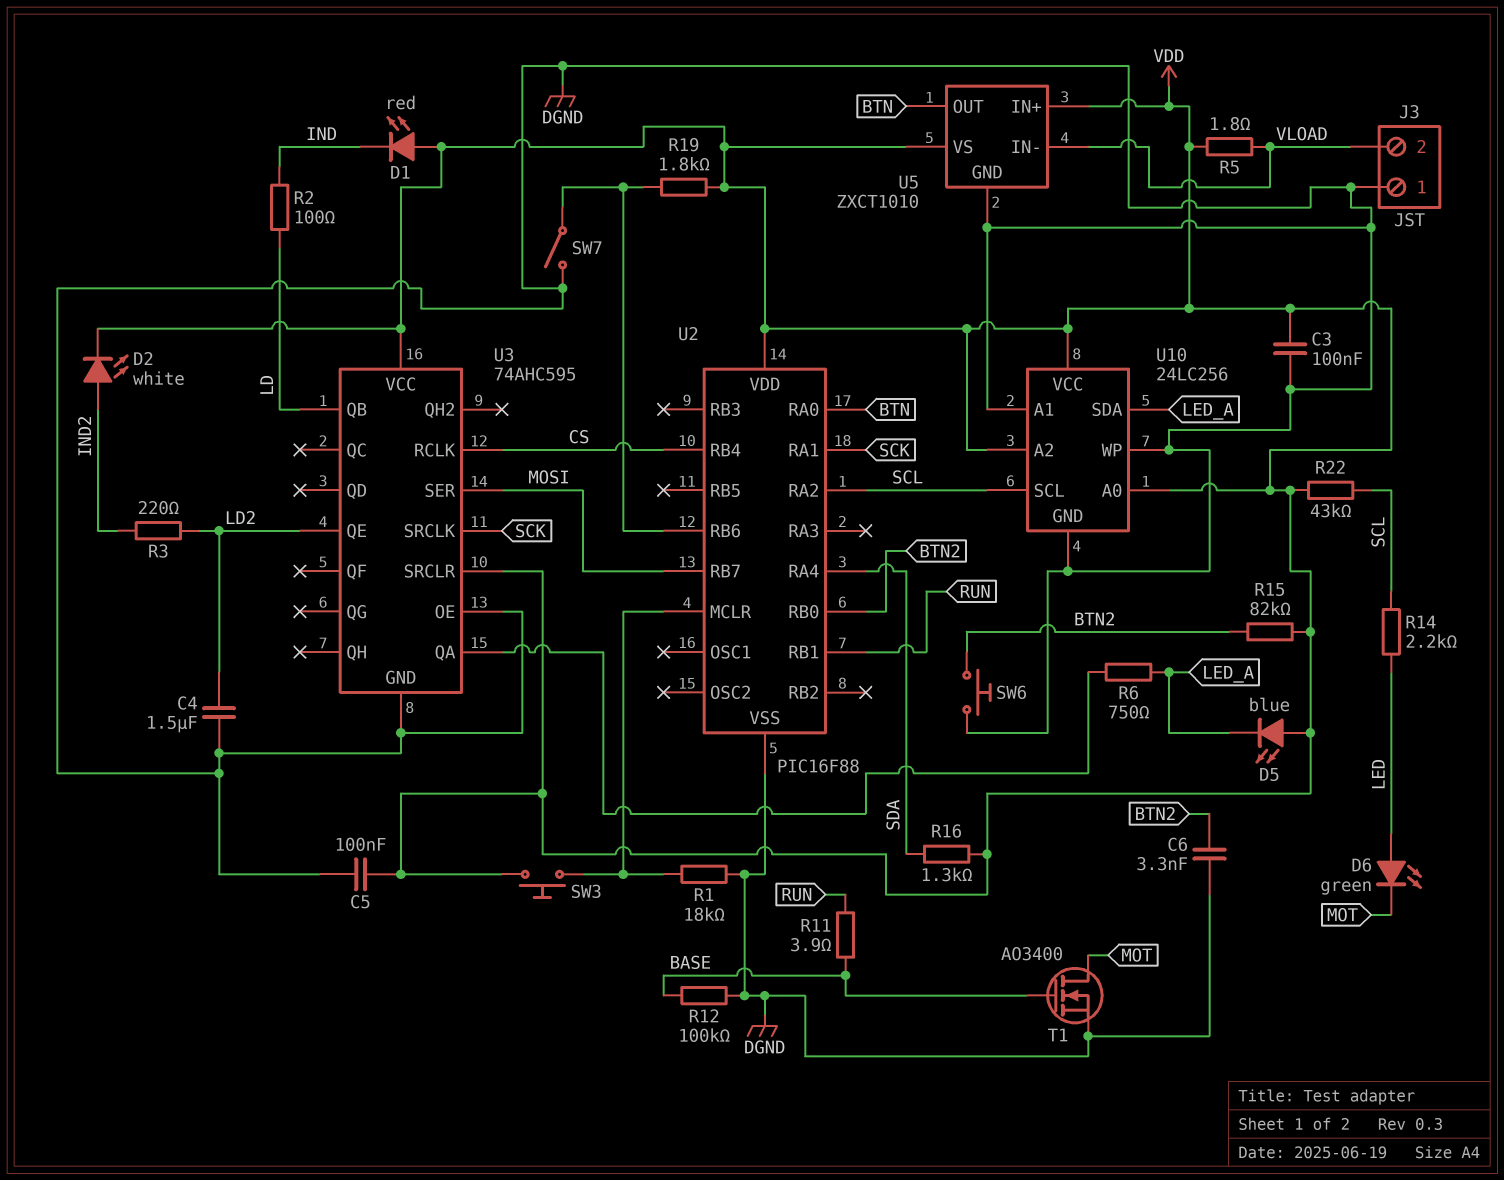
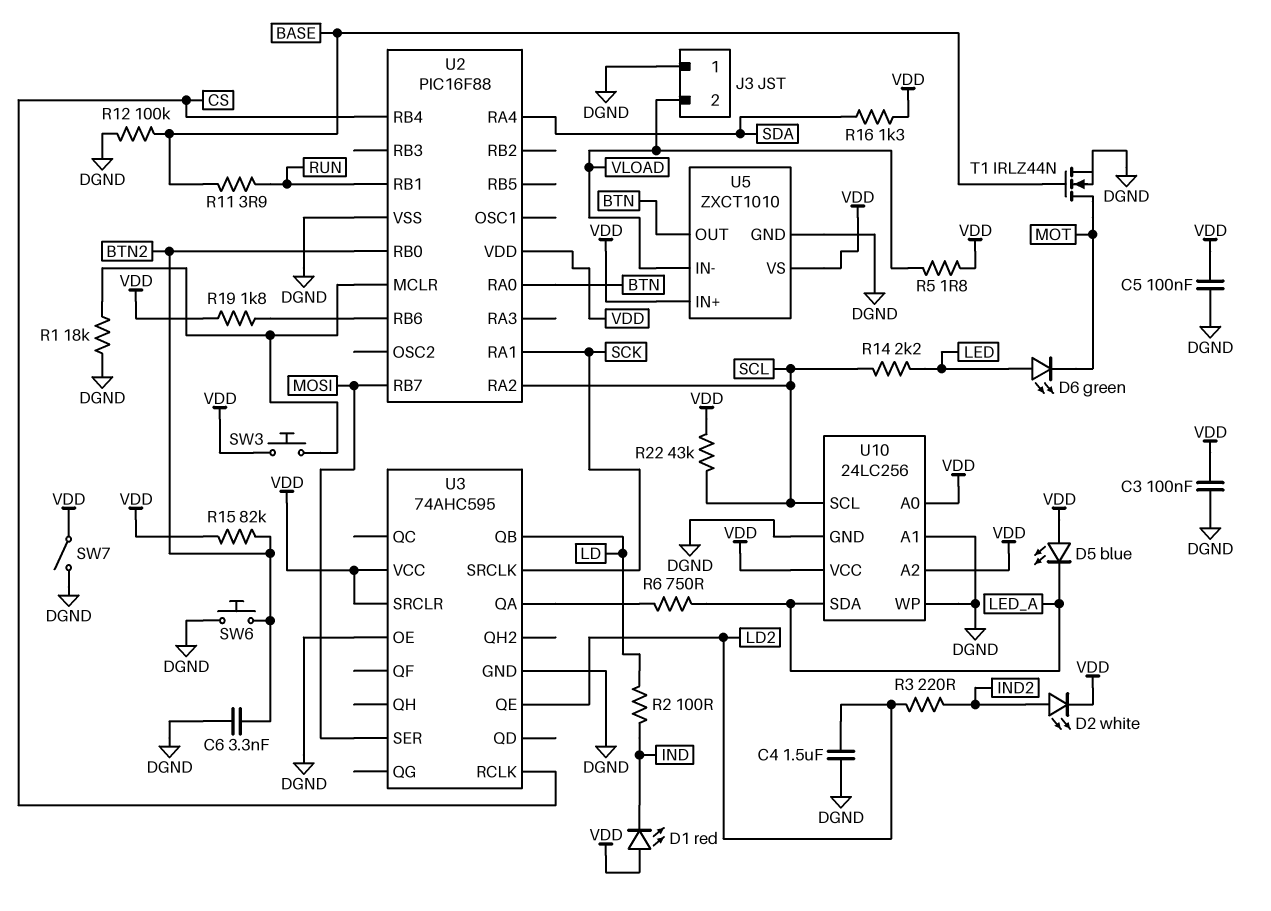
SW7: switch (DGND, U2/RB6) -> switch (DGND, VDD)
T1: NMOS AO3400 (G BASE, D MOT, S DGND) -> NMOS IRLZ44N (G BASE, D MOT, S DGND)

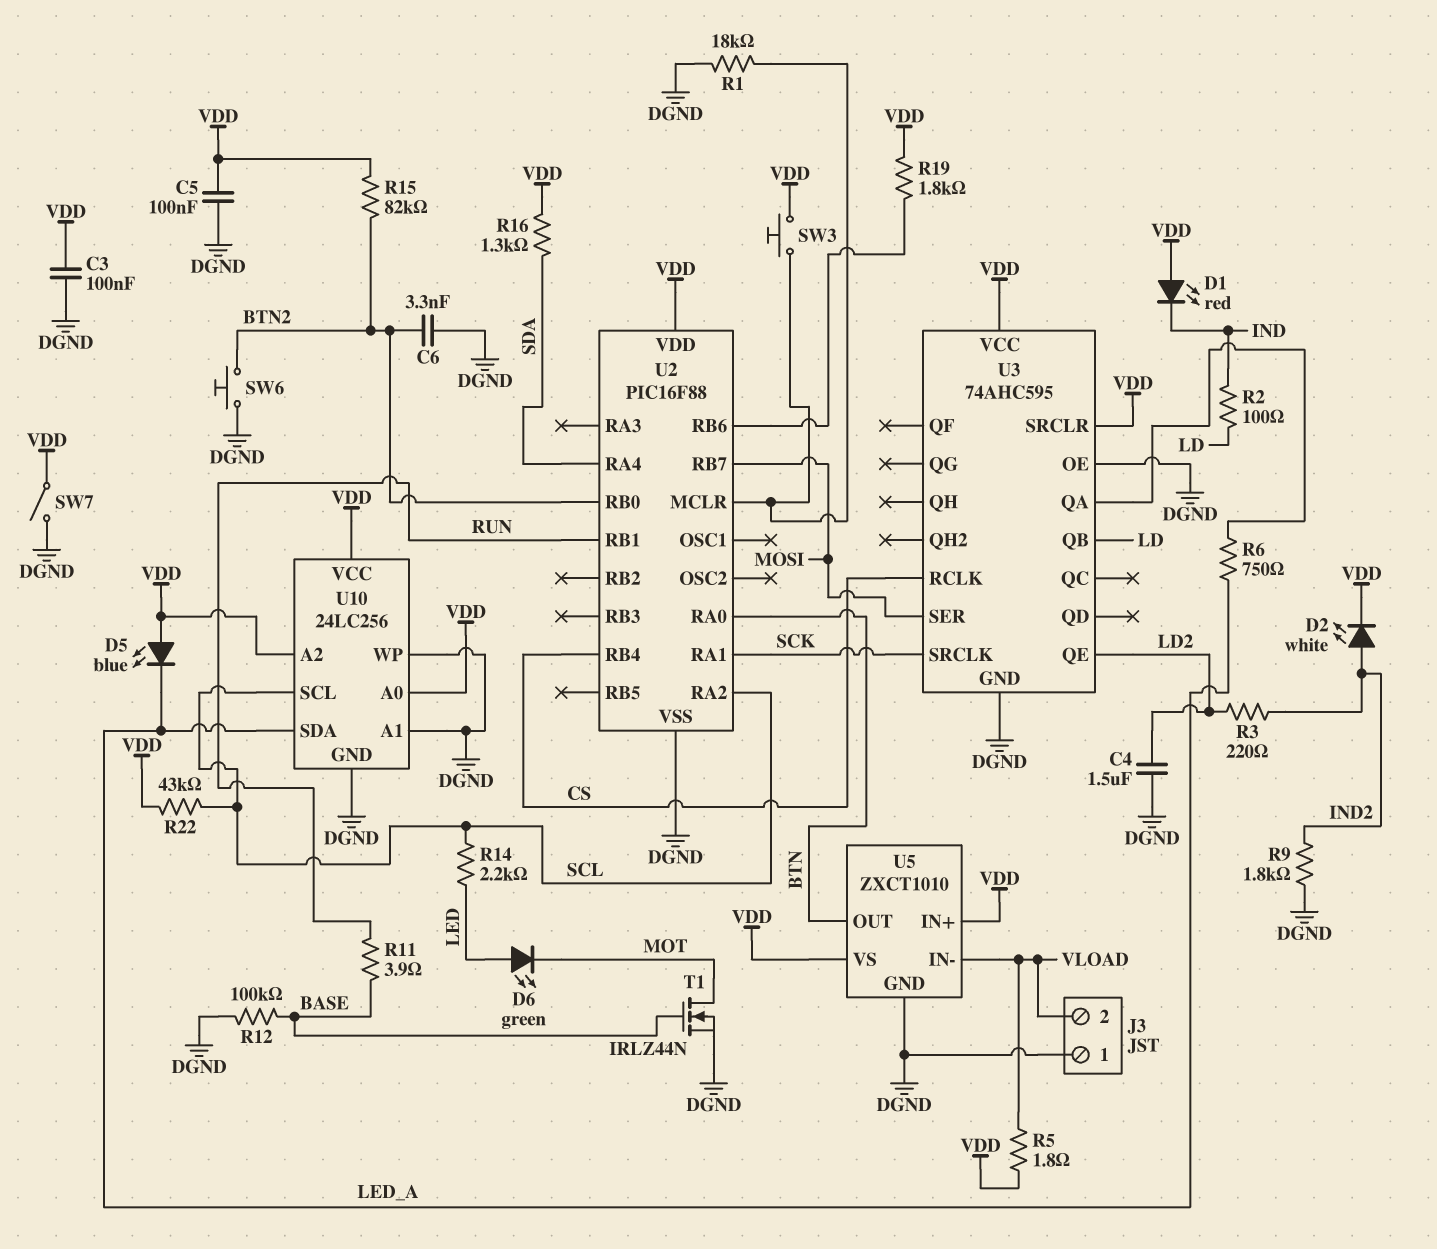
R9: none -> 1.8k (DGND, IND2)

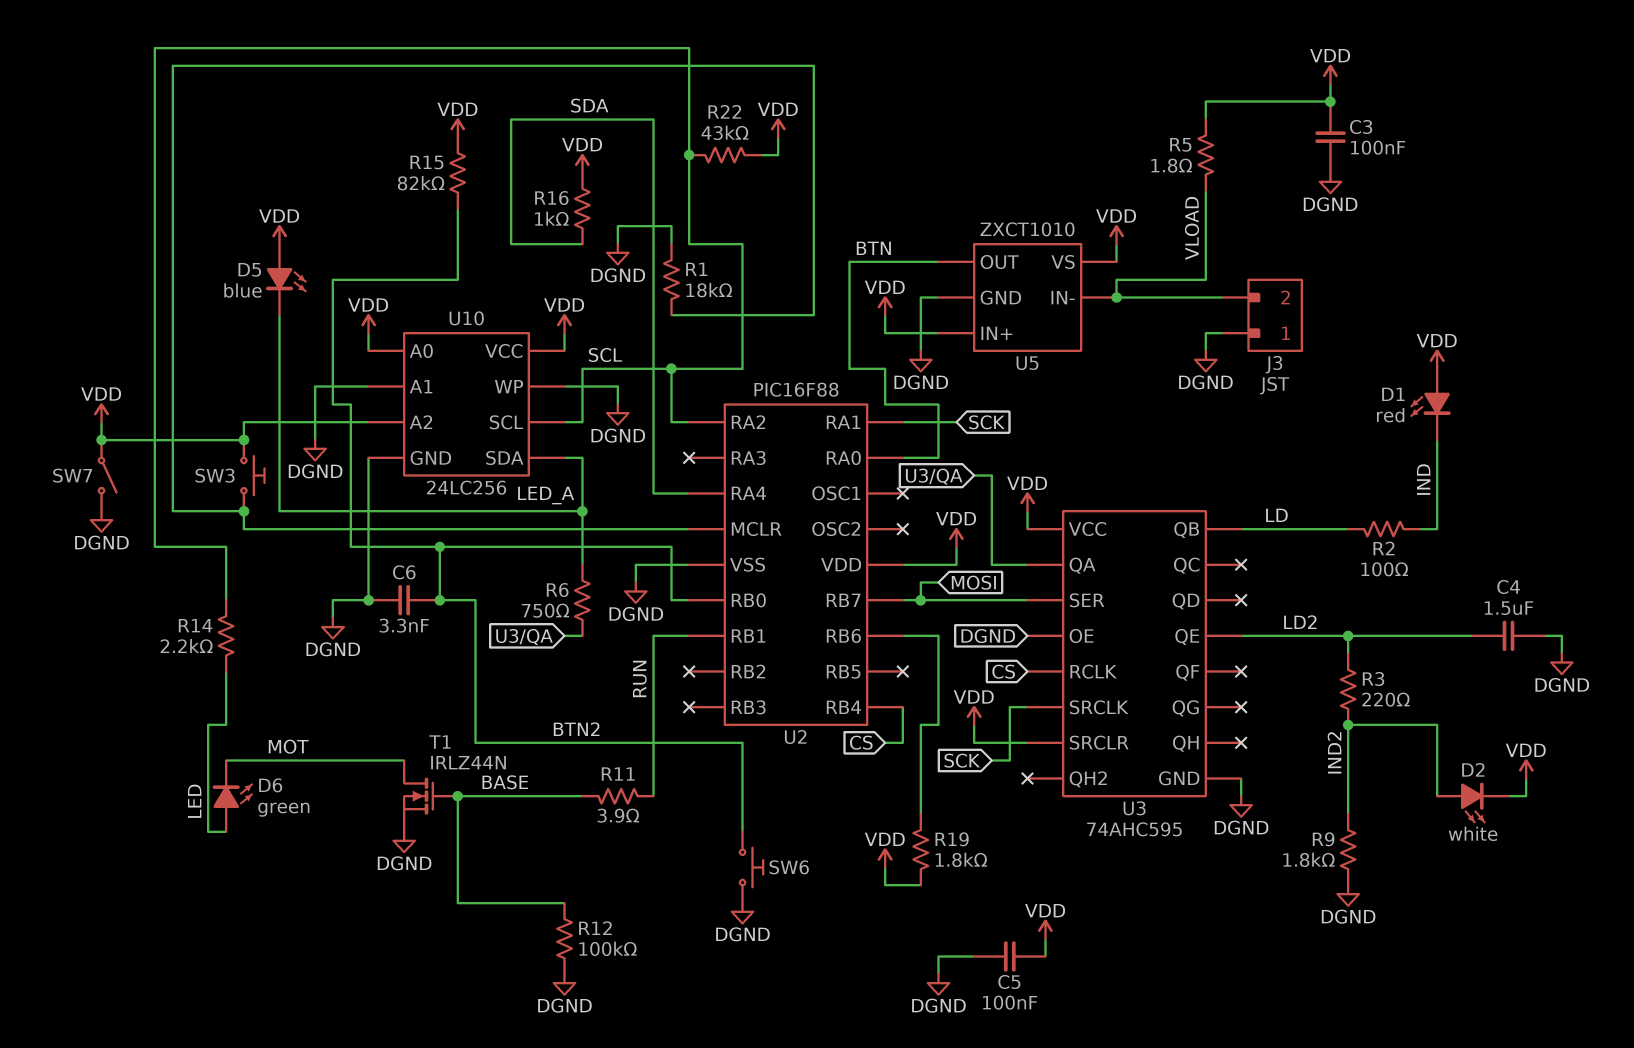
R16: 1.3k (SDA, VDD) -> 1k (SDA, VDD)

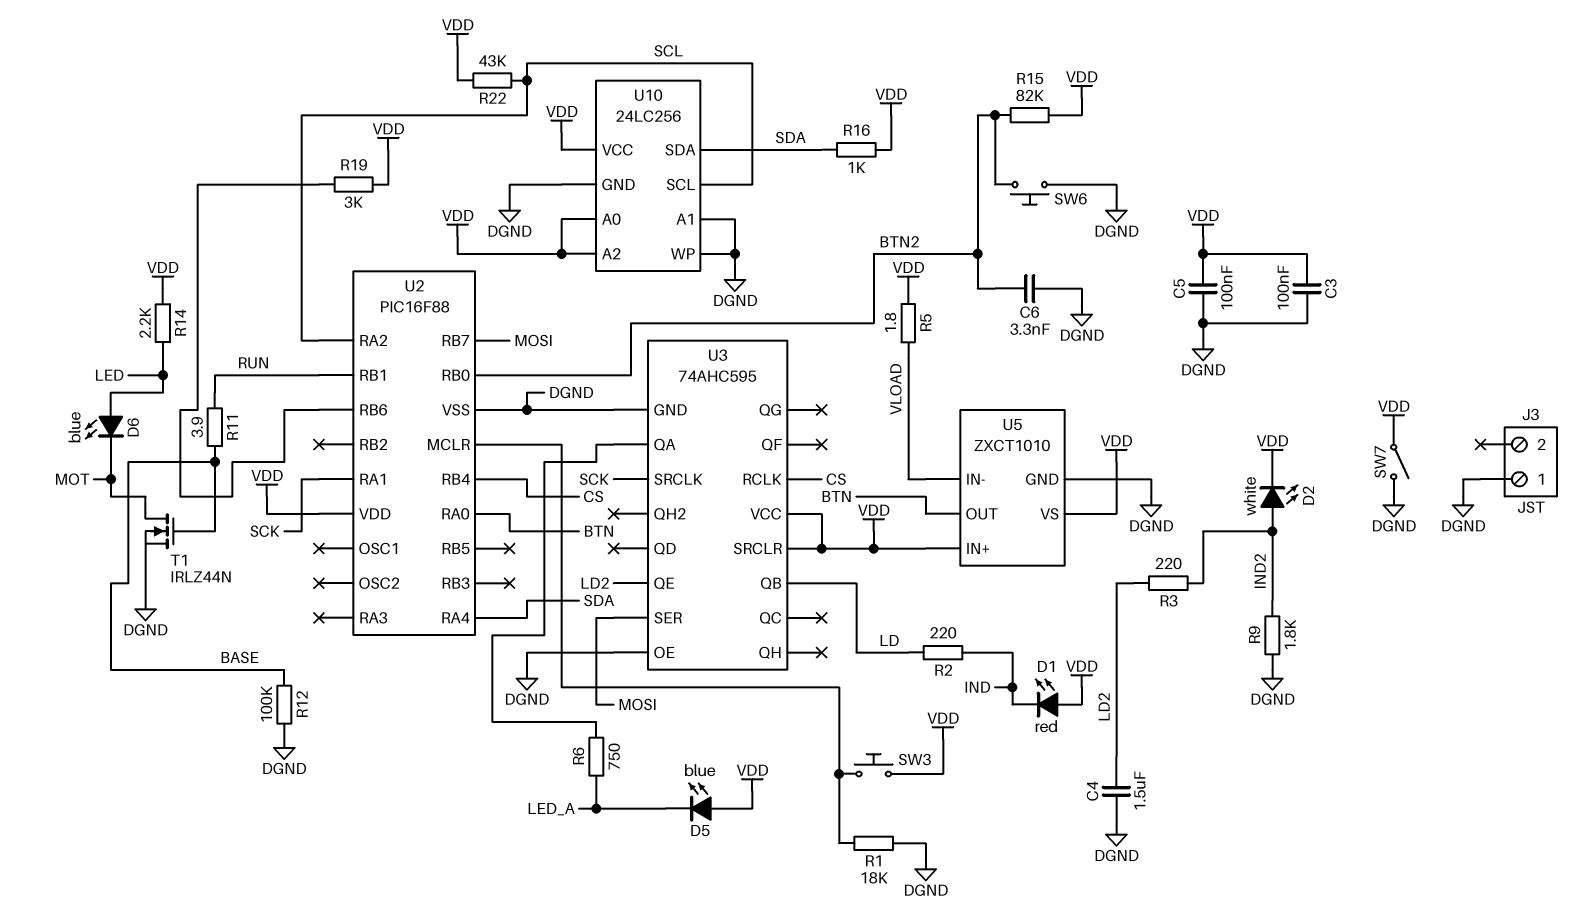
D6: LED green (A LED, K MOT) -> LED blue (A LED, K MOT)
J3 pin 2: VLOAD -> none
R2: 100 (IND, LD) -> 220 (IND, LD)
R14: 2.2k (LED, SCL) -> 2.2k (LED, VDD)
R19: 1.8k (U2/RB6, VDD) -> 3k (U2/RB6, VDD)
U10 pin SDA: LED_A -> SDA

